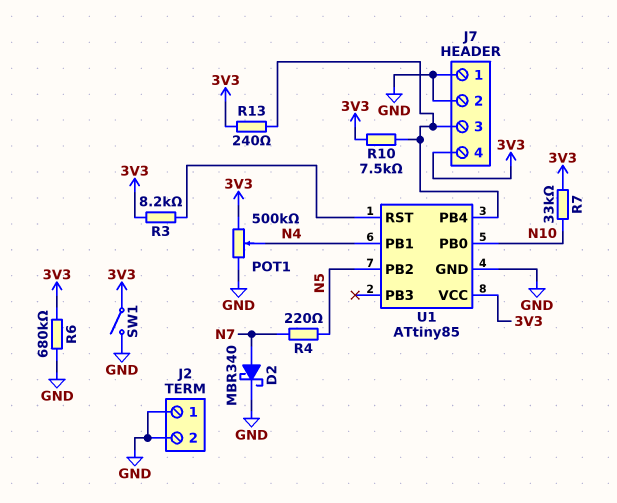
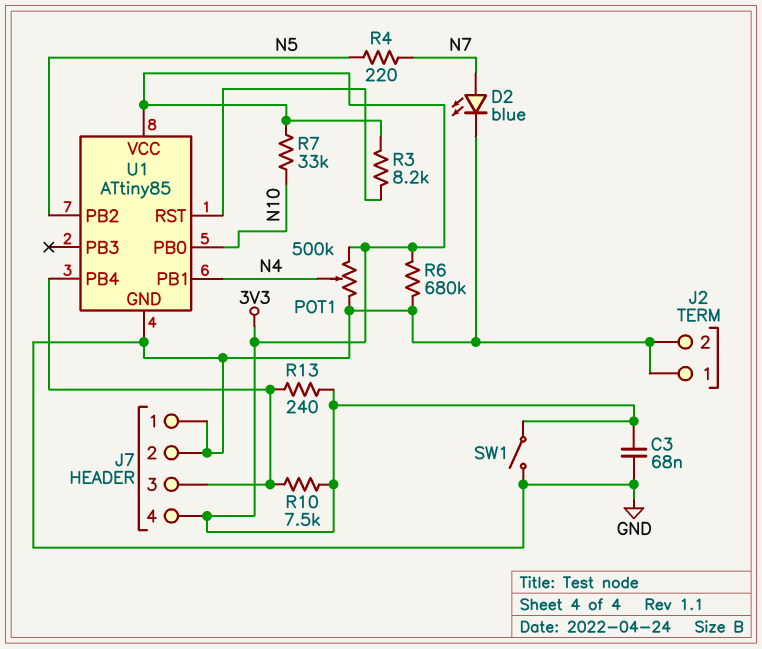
C3: none -> 68nF (3V3, GND)
D2: schottky MBR340 (A N7, K GND) -> LED blue (A N7, K GND)

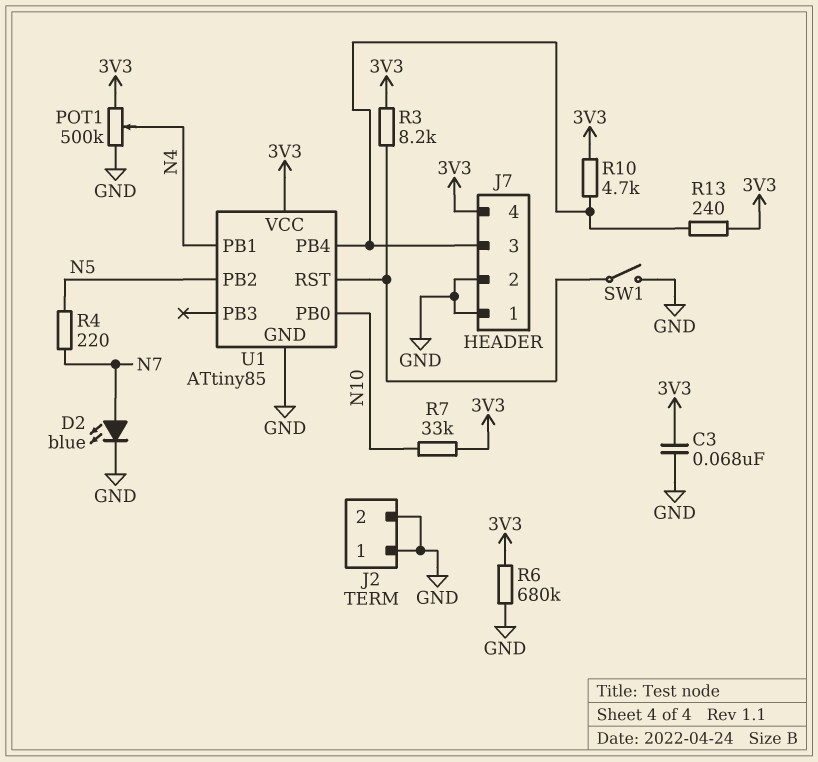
R10: 7.5k (3V3, J7/3) -> 4.7k (3V3, J7/3)
SW1: switch (3V3, GND) -> switch (GND, U1/RST)

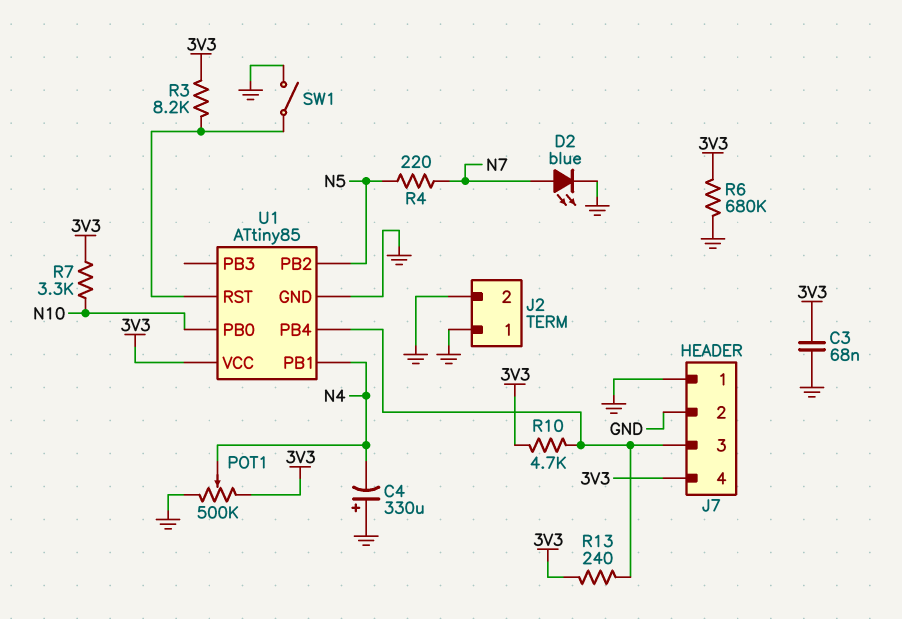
C4: none -> 330uF (plus GND, minus N4)
R7: 33k (3V3, N10) -> 3.3k (3V3, N10)

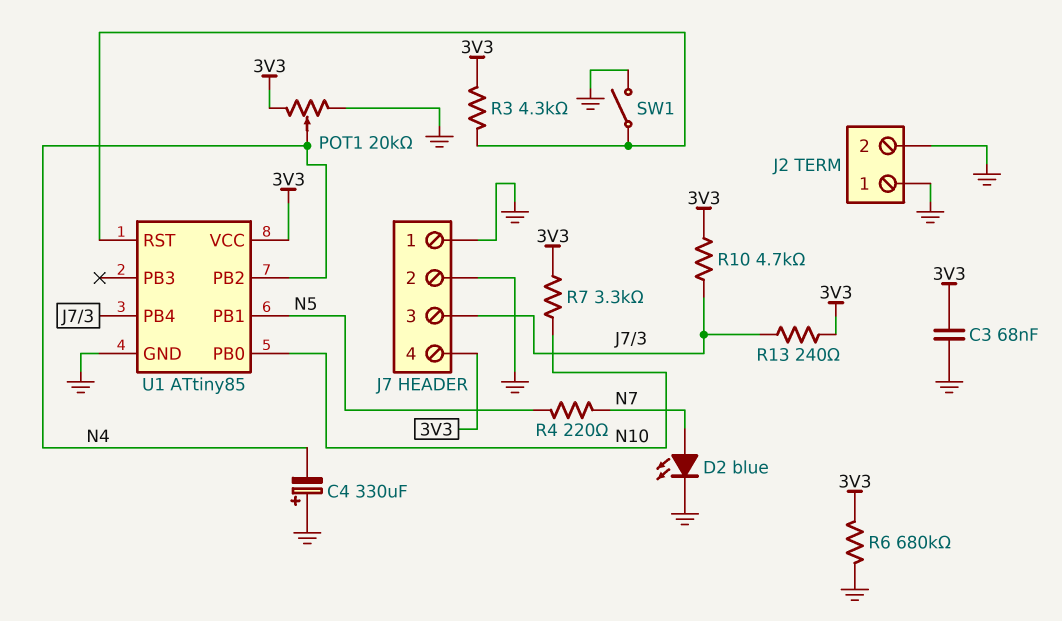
POT1: 500k (3V3, GND, wiper N4) -> 20k (3V3, GND, wiper N4)
R3: 8.2k (3V3, U1/RST) -> 4.3k (3V3, U1/RST)
U1 pin PB1: N4 -> N5
U1 pin PB2: N5 -> N4

